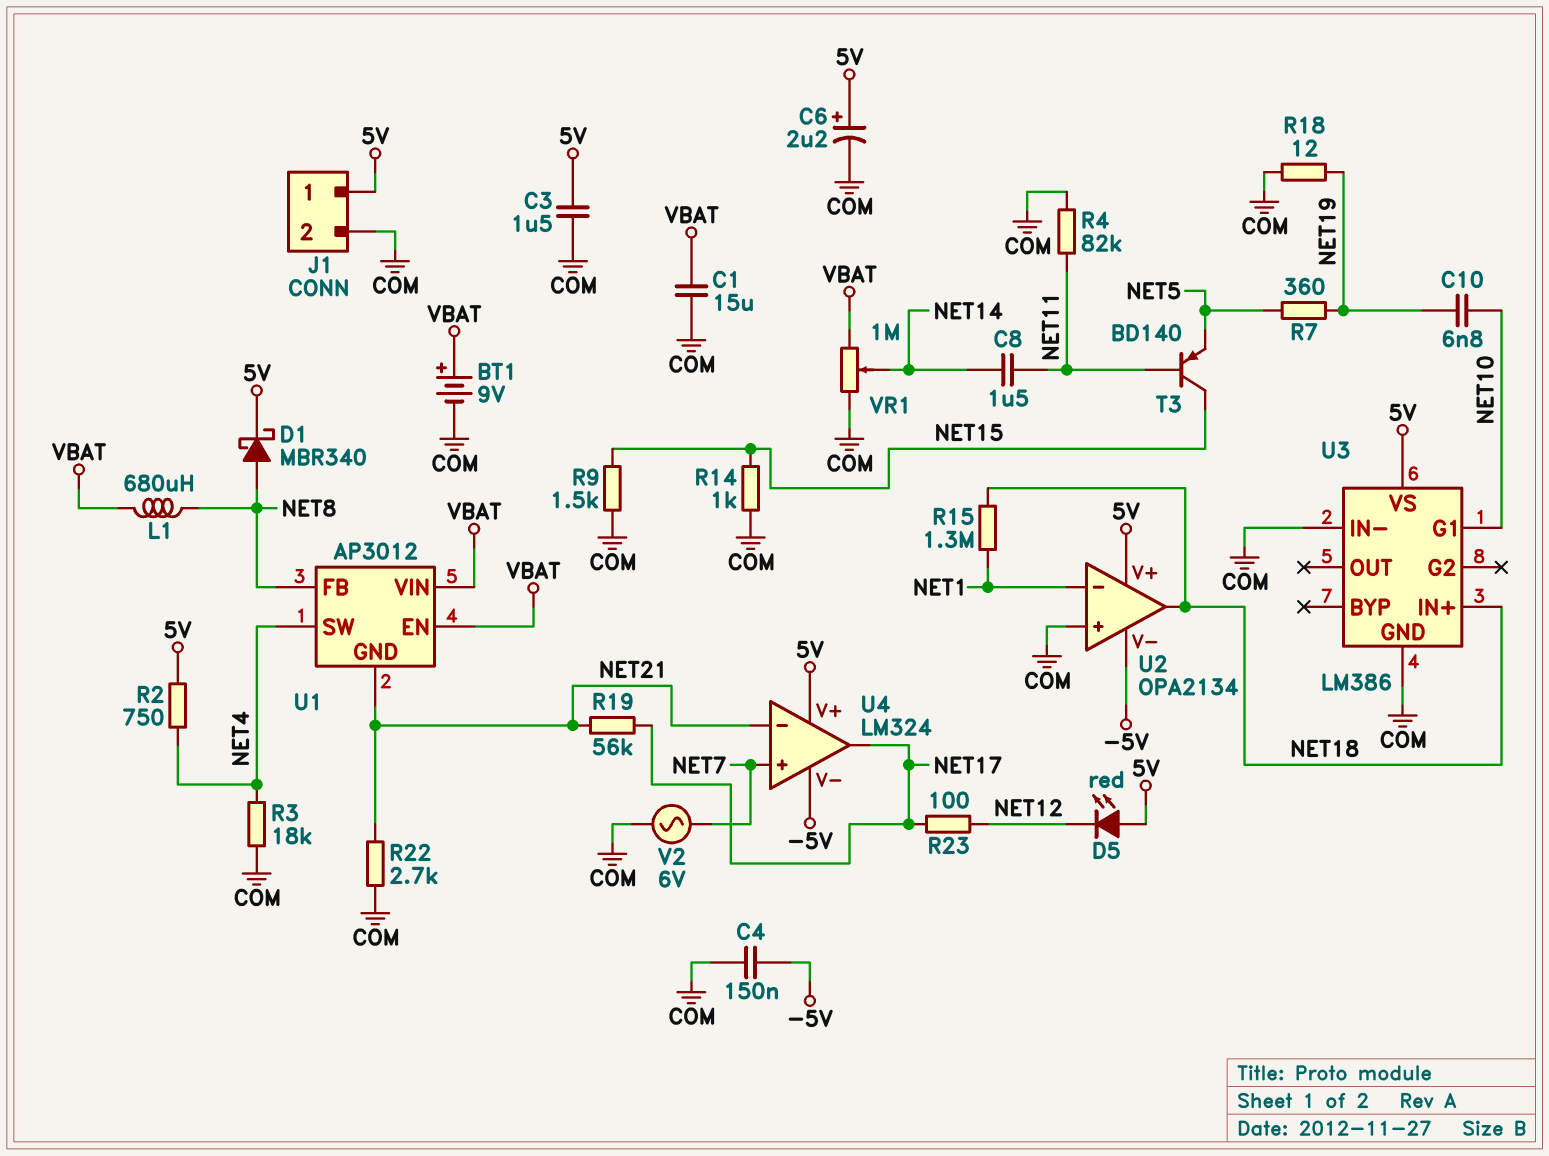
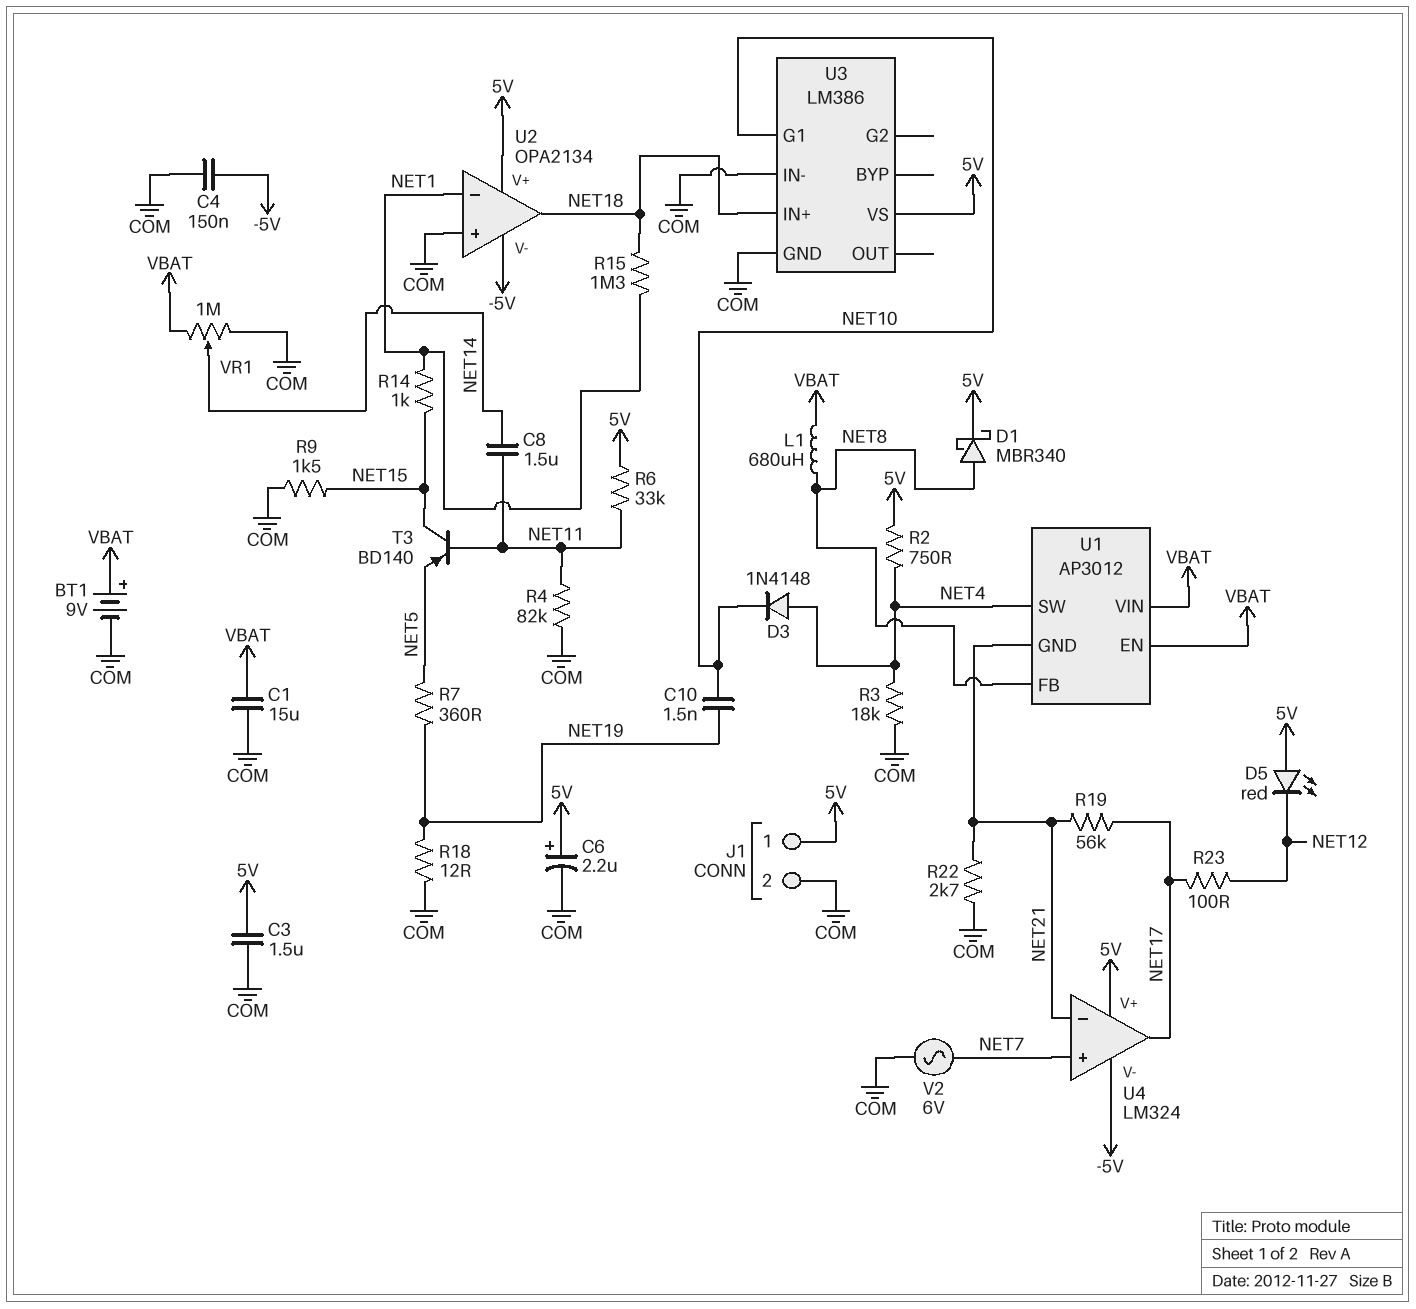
C10: 6.8nF (NET10, NET19) -> 1.5nF (NET10, NET19)
D3: none -> diode 1N4148 (A NET4, K NET10)
R6: none -> 33k (5V, NET11)
R14: 1k (COM, NET15) -> 1k (NET1, NET15)

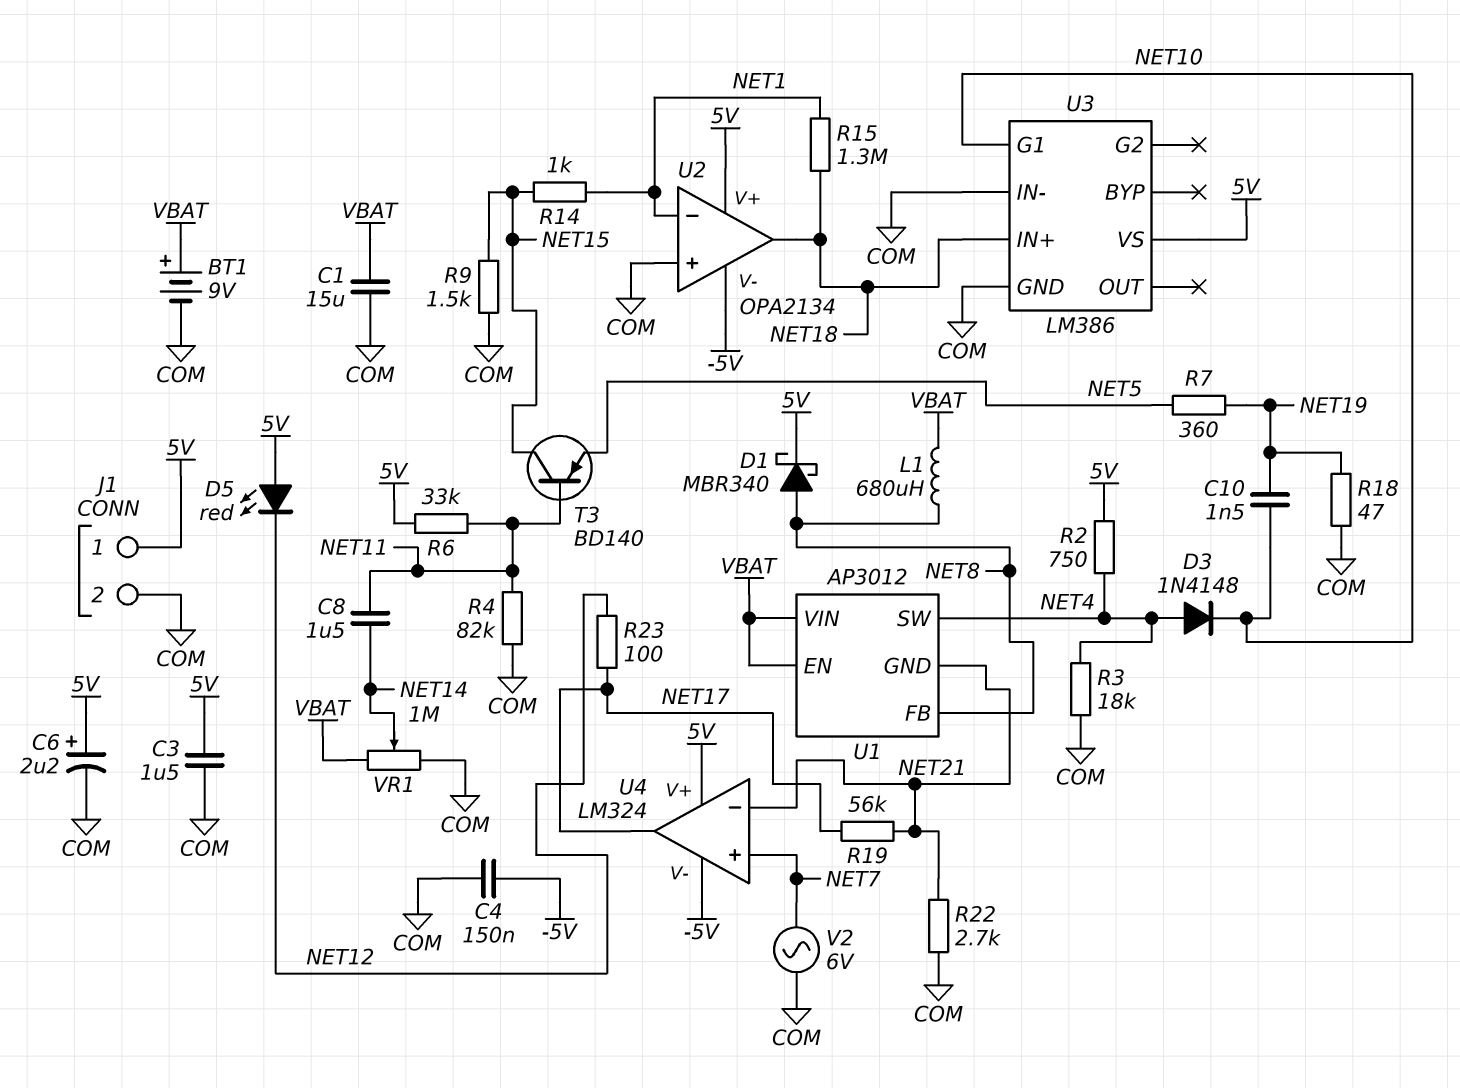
R18: 12 (COM, NET19) -> 47 (COM, NET19)

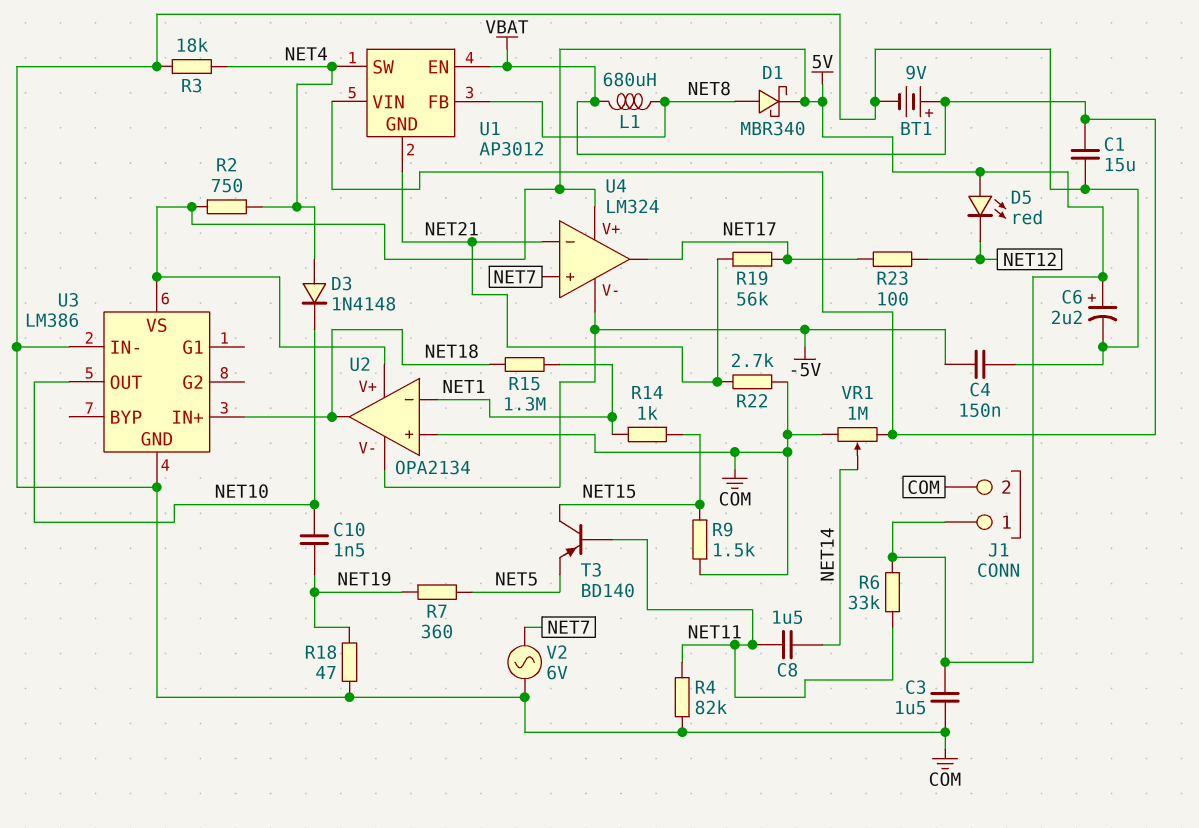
U3 pin G1: NET10 -> none
U3 pin OUT: none -> NET10

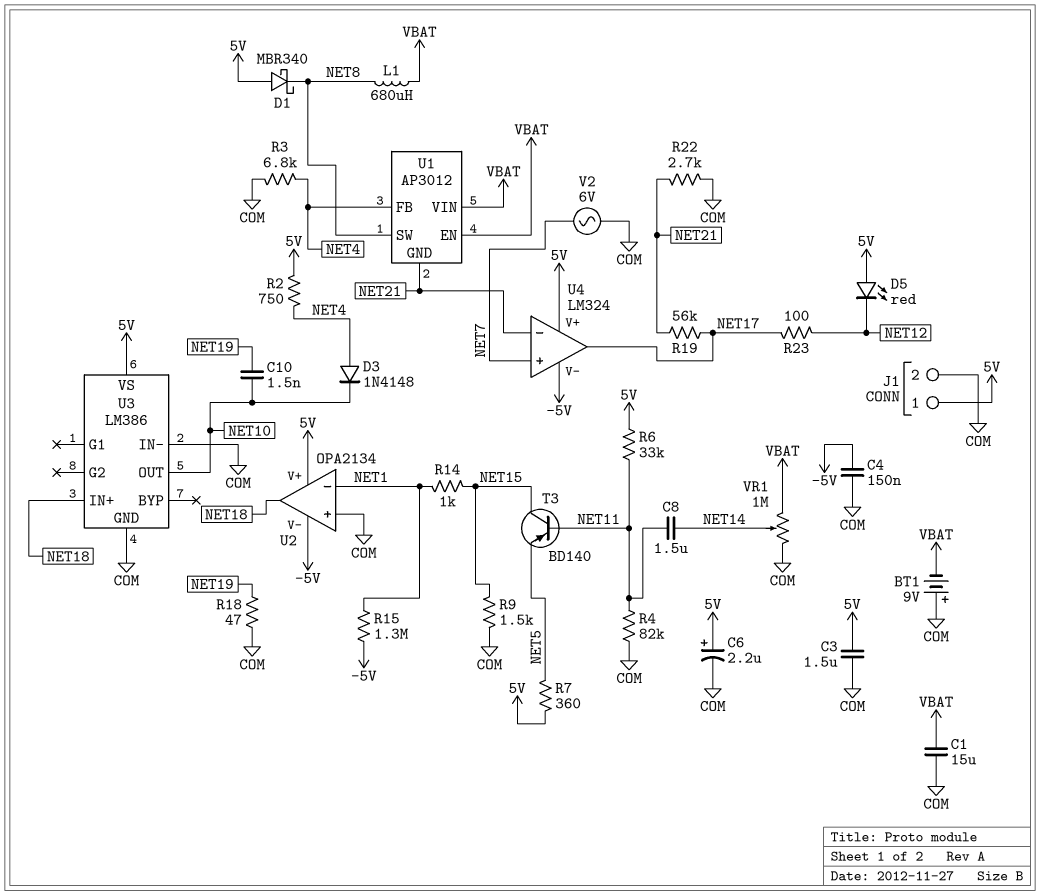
BT1: 9V (plus VBAT, minus COM) -> 9V (plus COM, minus VBAT)
D1: schottky MBR340 (A NET8, K 5V) -> schottky MBR340 (A 5V, K NET8)
R3: 18k (COM, NET4) -> 6.8k (COM, NET4)
R7: 360 (NET5, NET19) -> 360 (5V, NET5)
R15: 1.3M (NET1, NET18) -> 1.3M (-5V, NET1)
U1 pin FB: NET8 -> NET4
U1 pin SW: NET4 -> NET8

